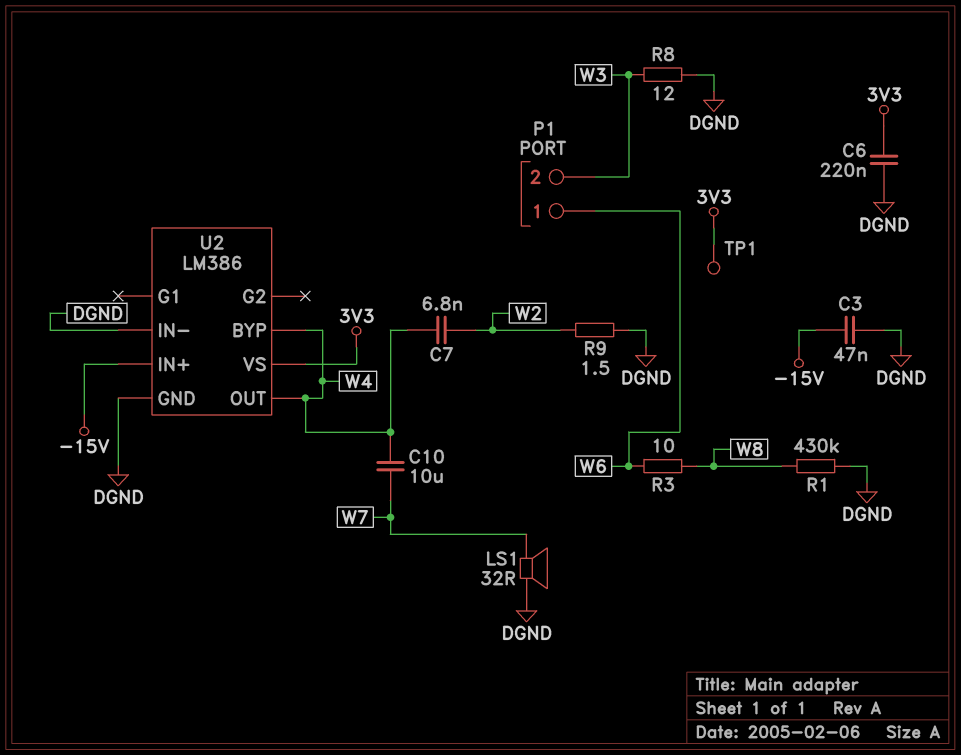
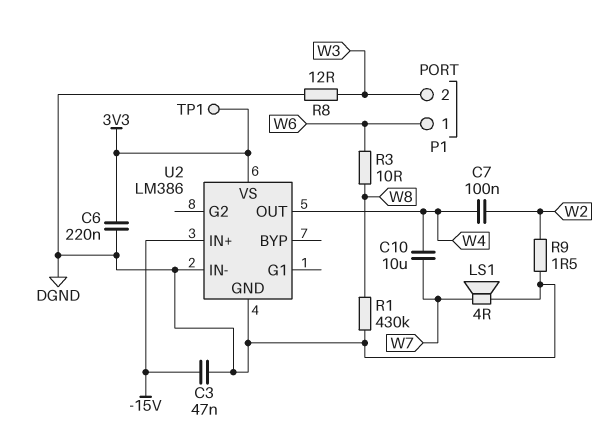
C7: 6.8nF (W2, W4) -> 100nF (W2, W4)
LS1: speaker 32R (DGND, W7) -> speaker 4R (DGND, W7)
U2 pin BYP: W4 -> none

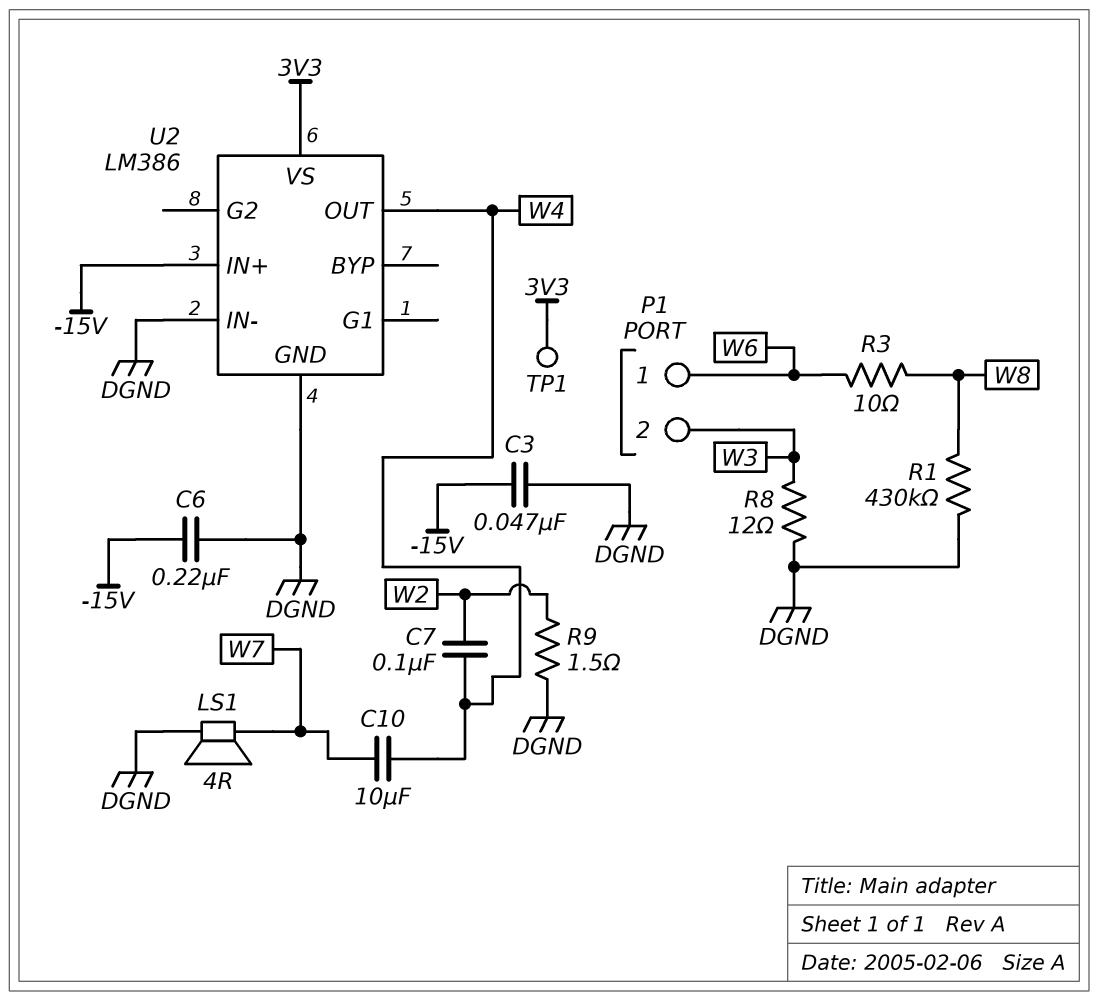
C6: 220nF (3V3, DGND) -> 220nF (-15V, DGND)

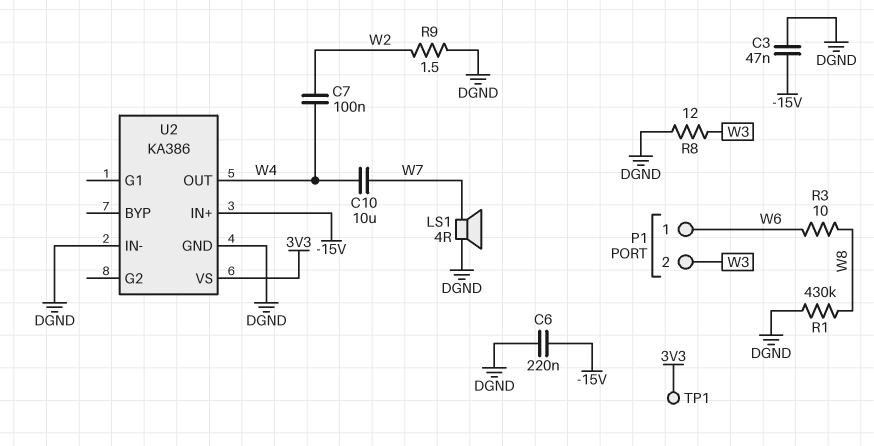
U2: LM386 -> KA386

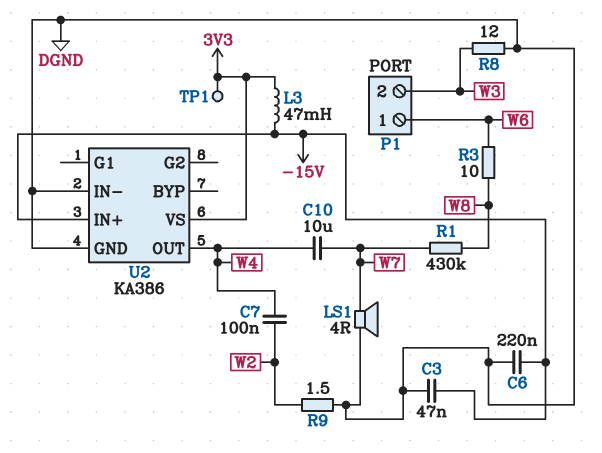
L3: none -> 47mH (-15V, 3V3)
R1: 430k (DGND, W8) -> 430k (W7, W8)

